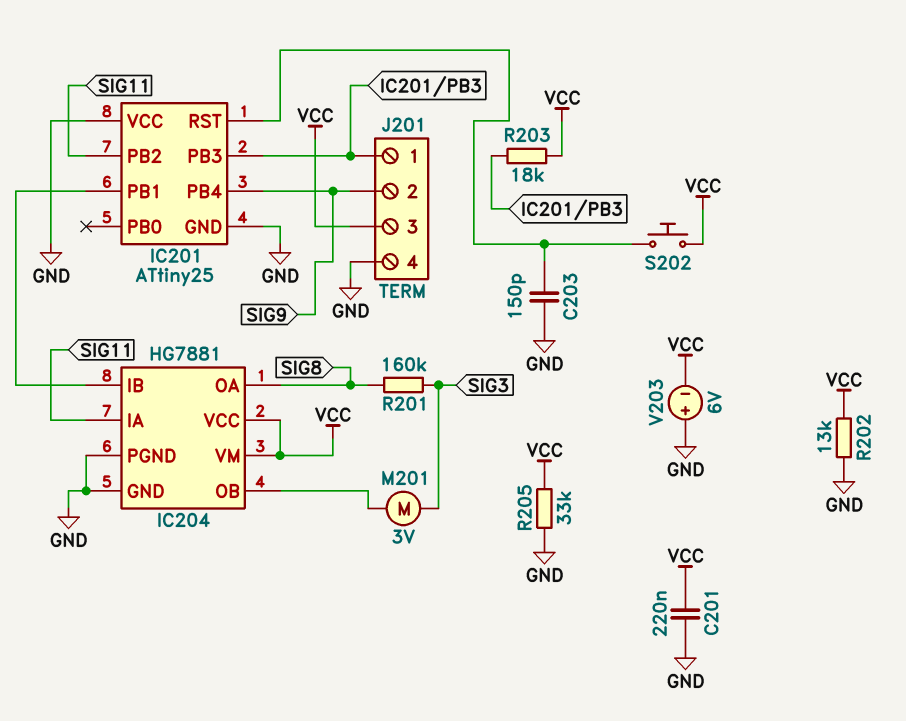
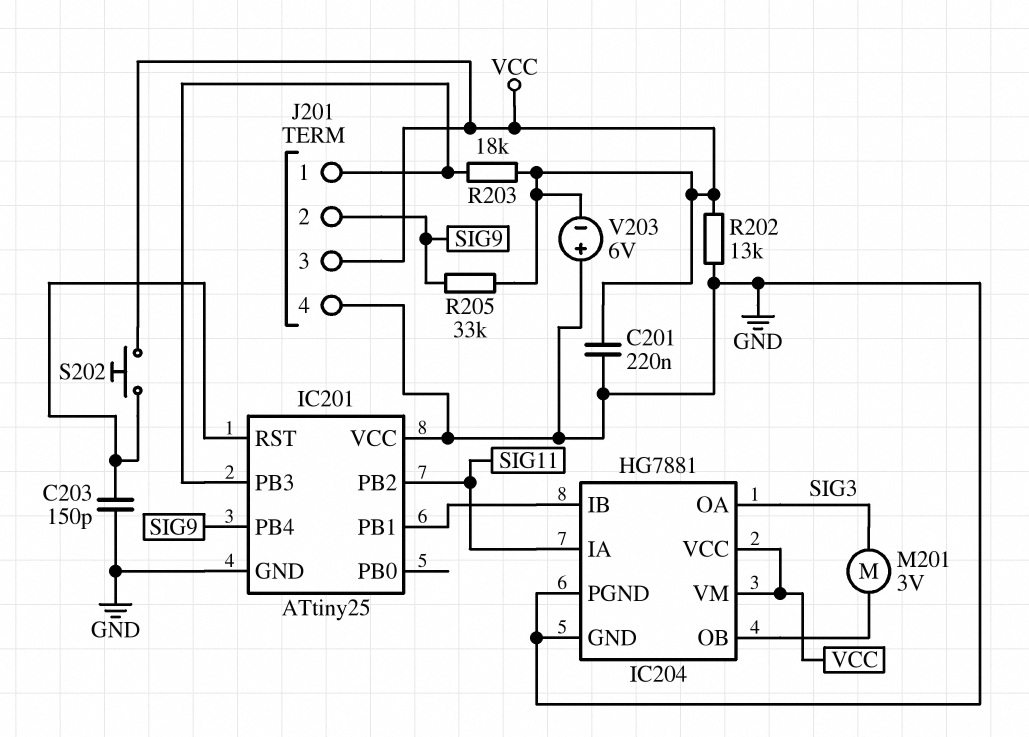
IC204 pin OA: SIG8 -> SIG3
R201: 160k (SIG3, SIG8) -> none
R205: 33k (GND, VCC) -> 33k (SIG9, VCC)

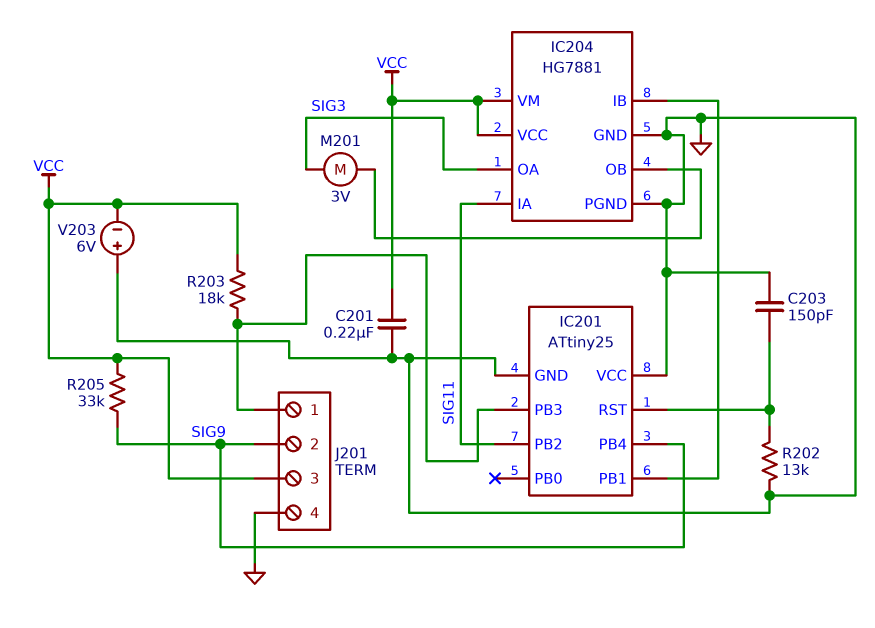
R202: 13k (GND, VCC) -> 13k (GND, IC201/RST)
S202: button (IC201/RST, VCC) -> none

